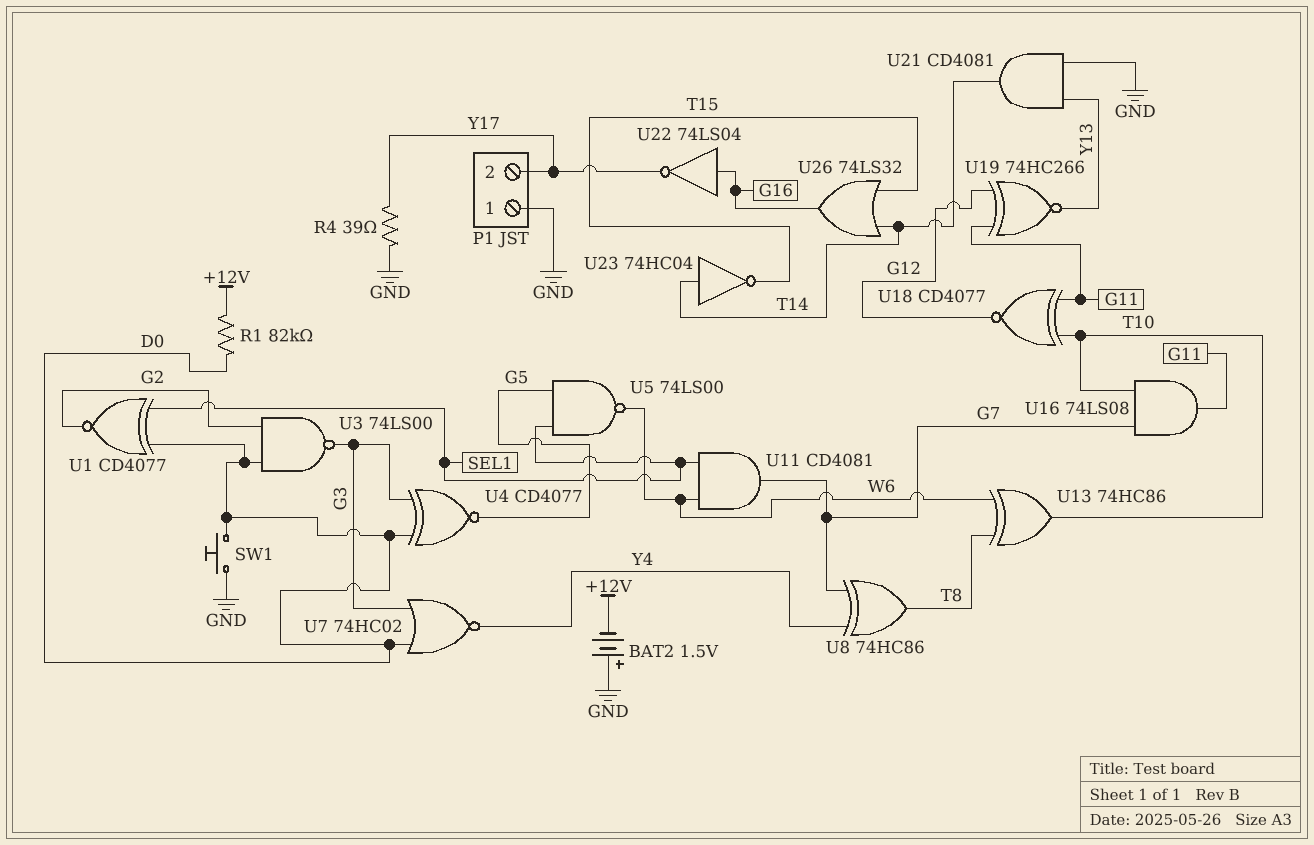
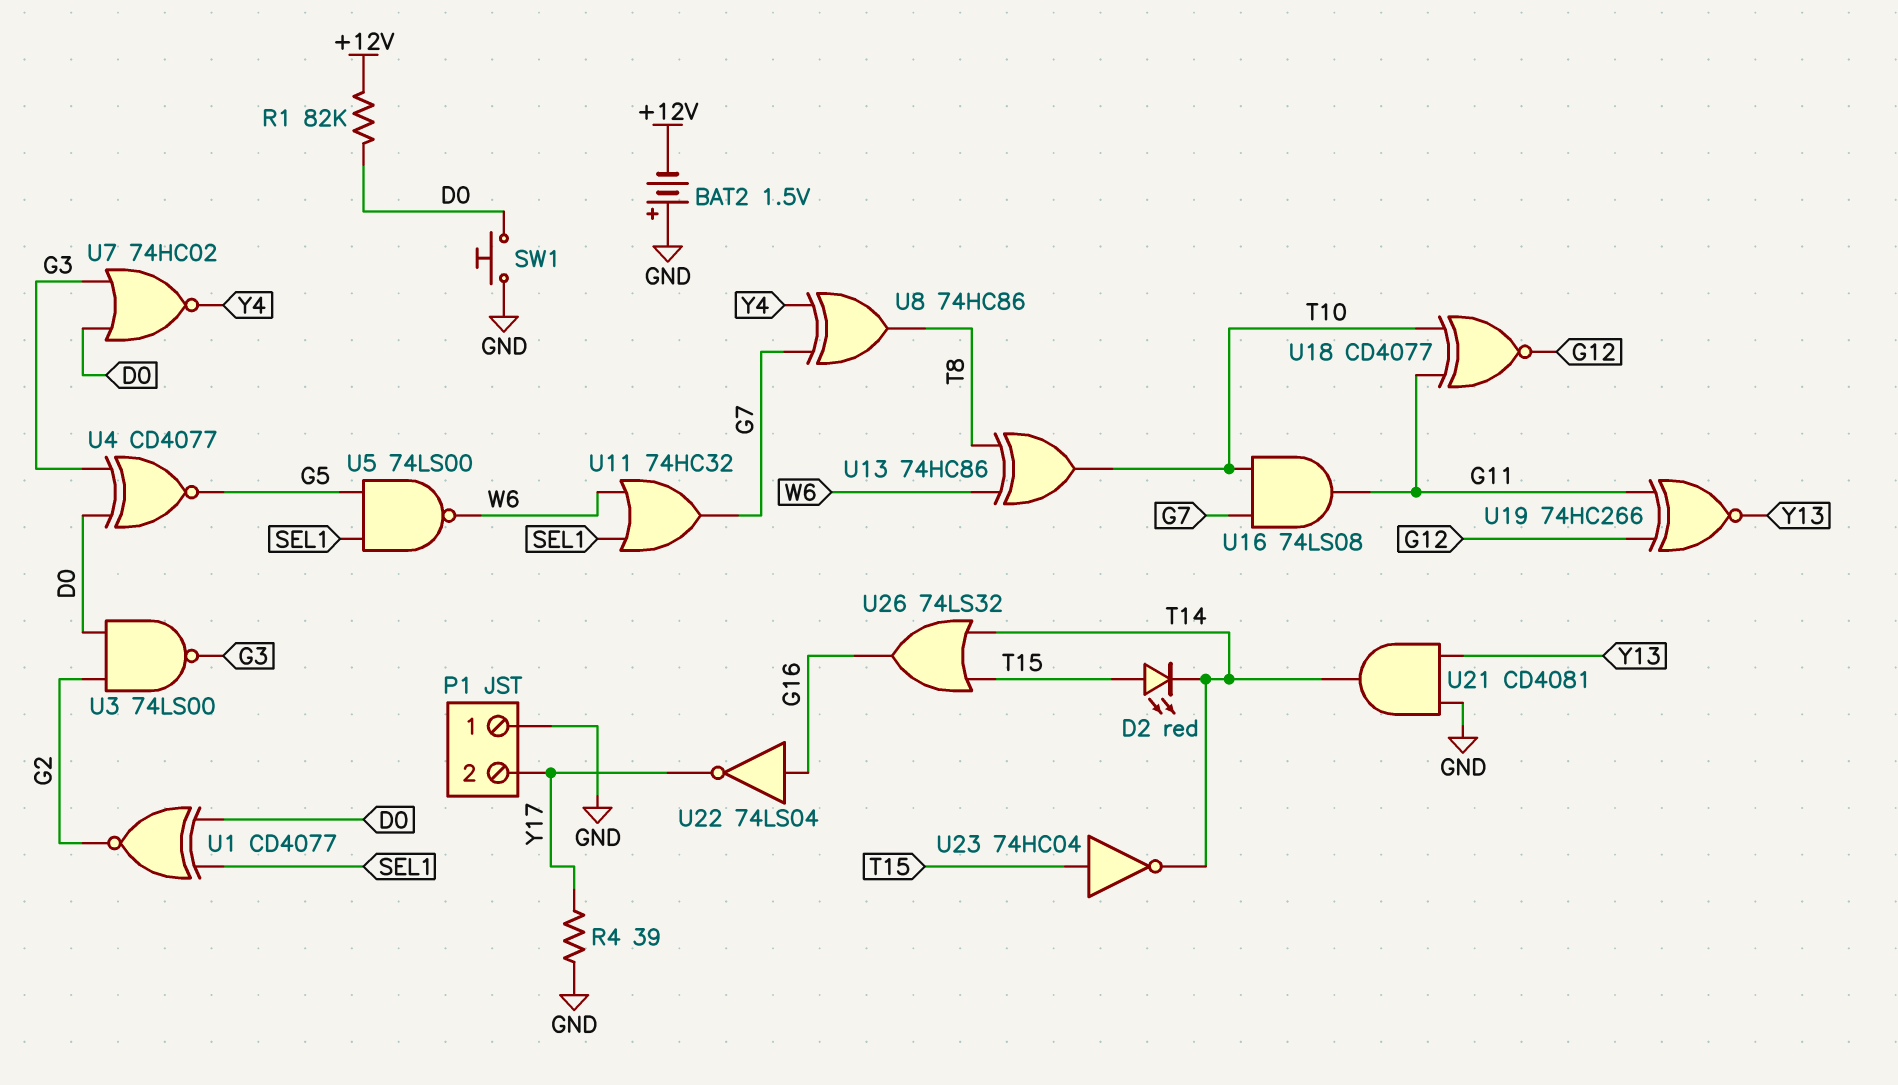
D2: none -> LED red (A T15, K T14)
U11: AND CD4081 (in SEL1, in W6, out G7) -> OR 74HC32 (in SEL1, in W6, out G7)
U23: NOT 74HC04 (in T14, out T15) -> NOT 74HC04 (in T15, out T14)

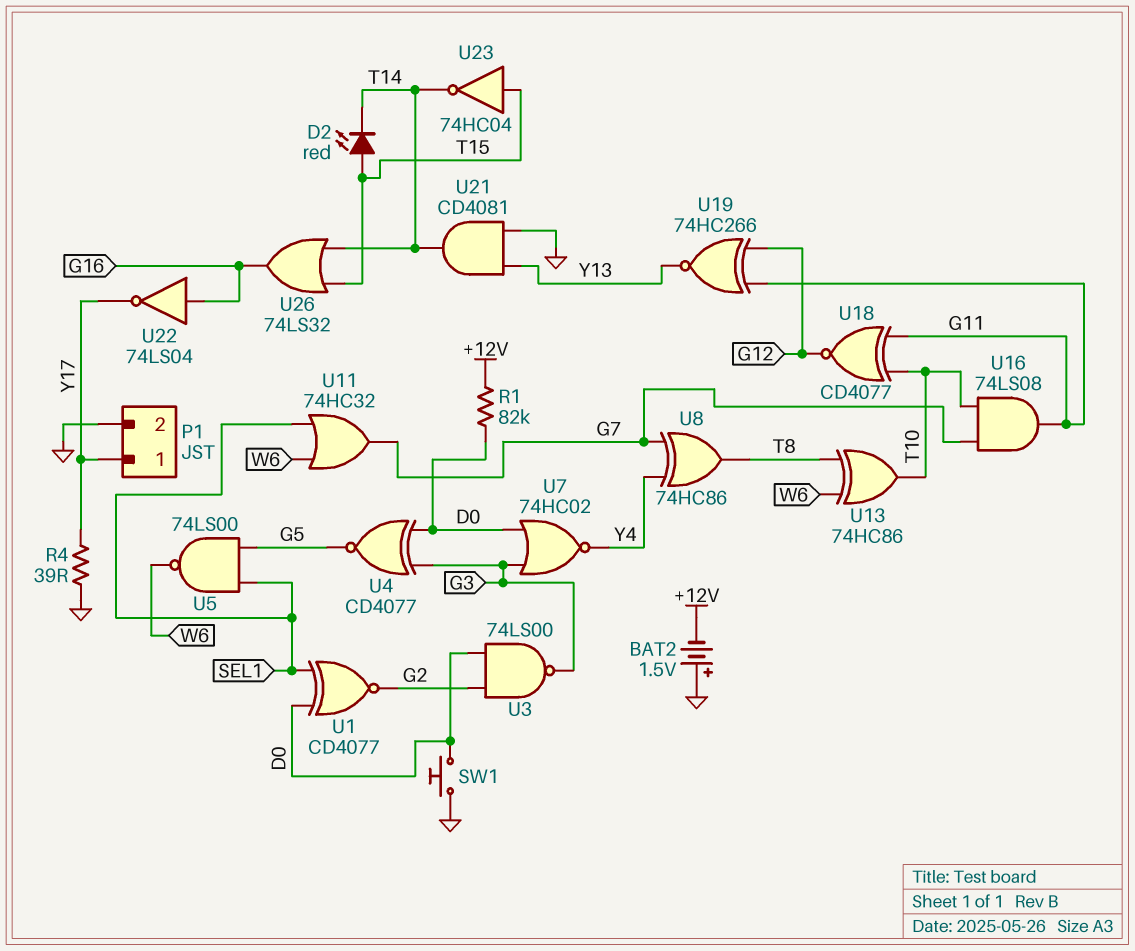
P1 pin 1: GND -> Y17
P1 pin 2: Y17 -> GND

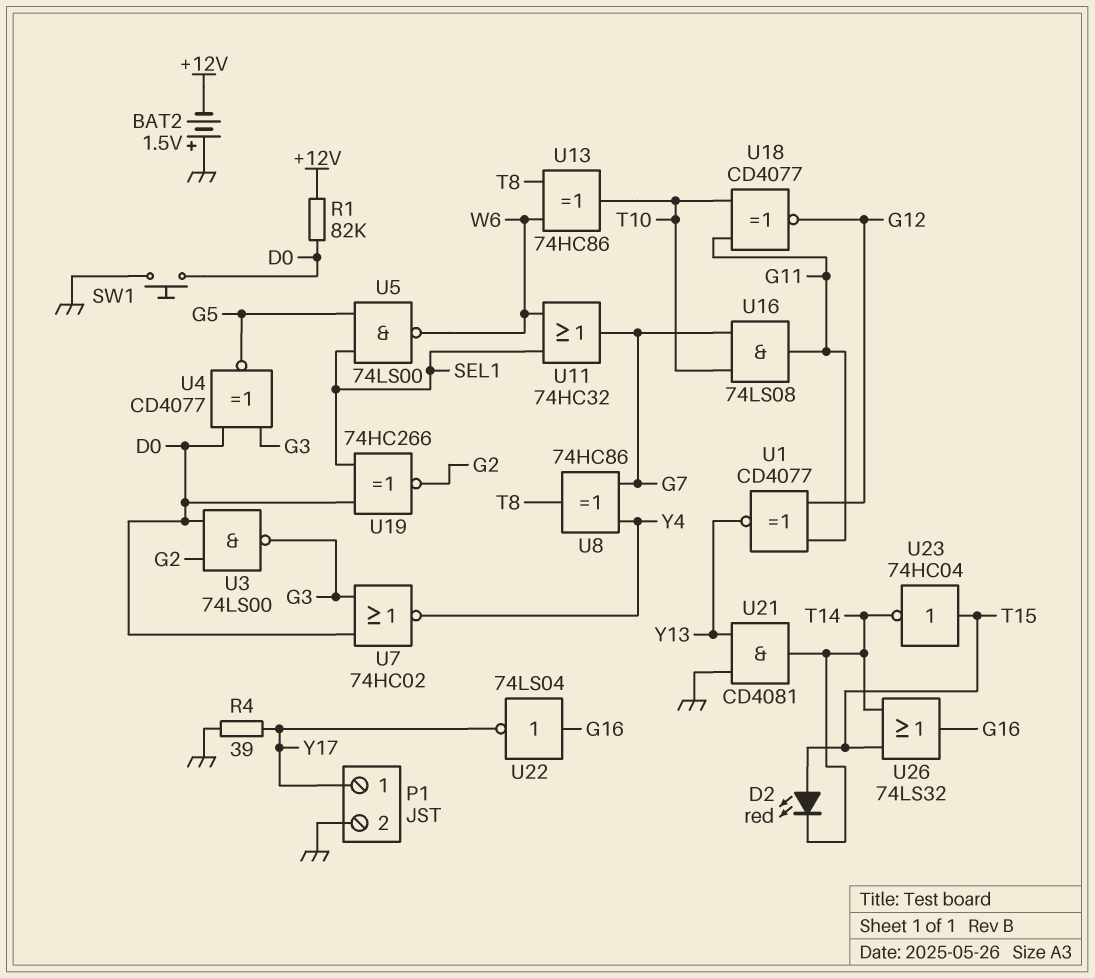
U1: XNOR CD4077 (in D0, in SEL1, out G2) -> XNOR CD4077 (in G11, in G12, out Y13)
U19: XNOR 74HC266 (in G11, in G12, out Y13) -> XNOR 74HC266 (in D0, in SEL1, out G2)

